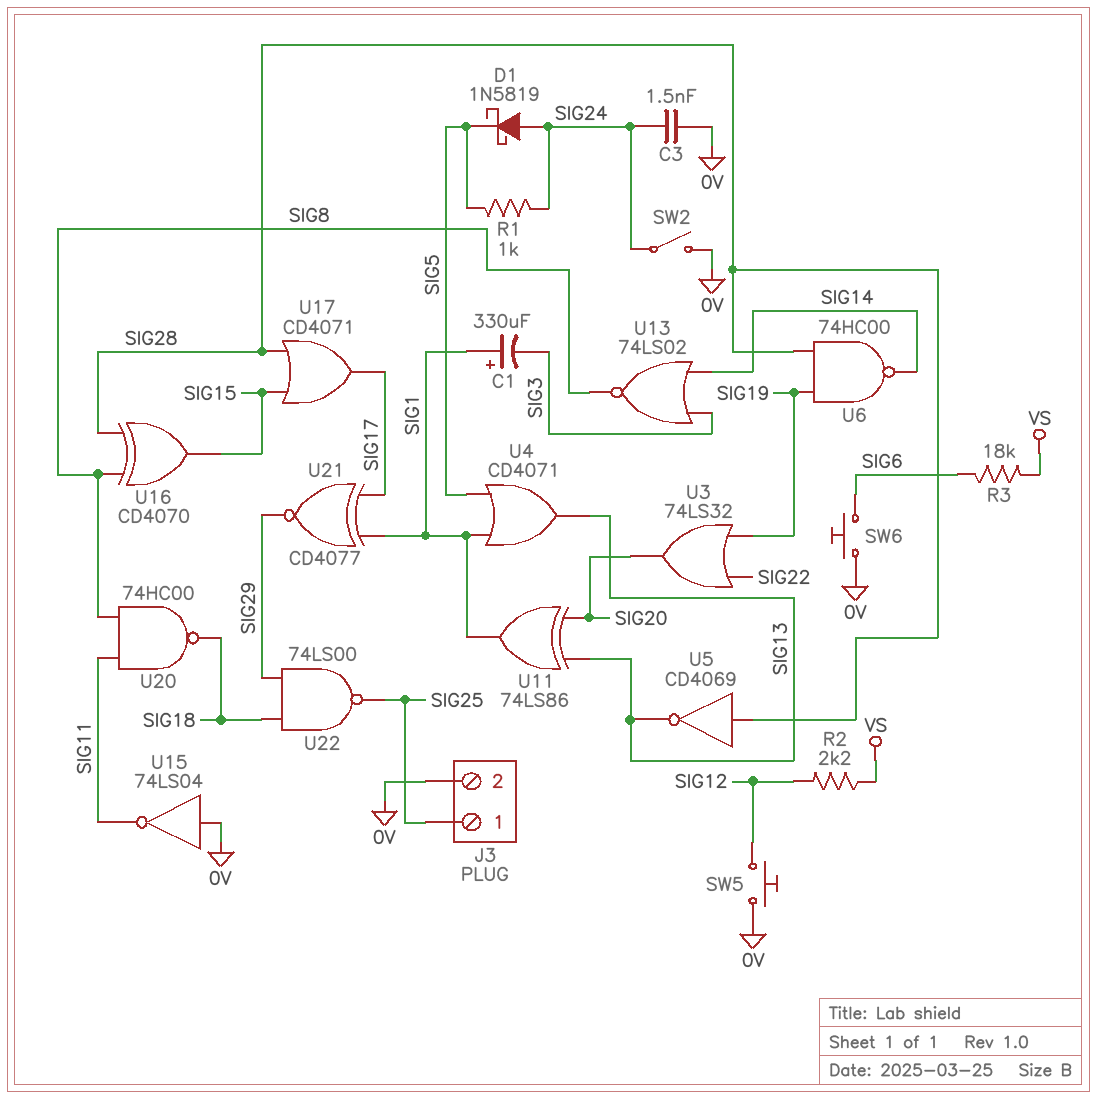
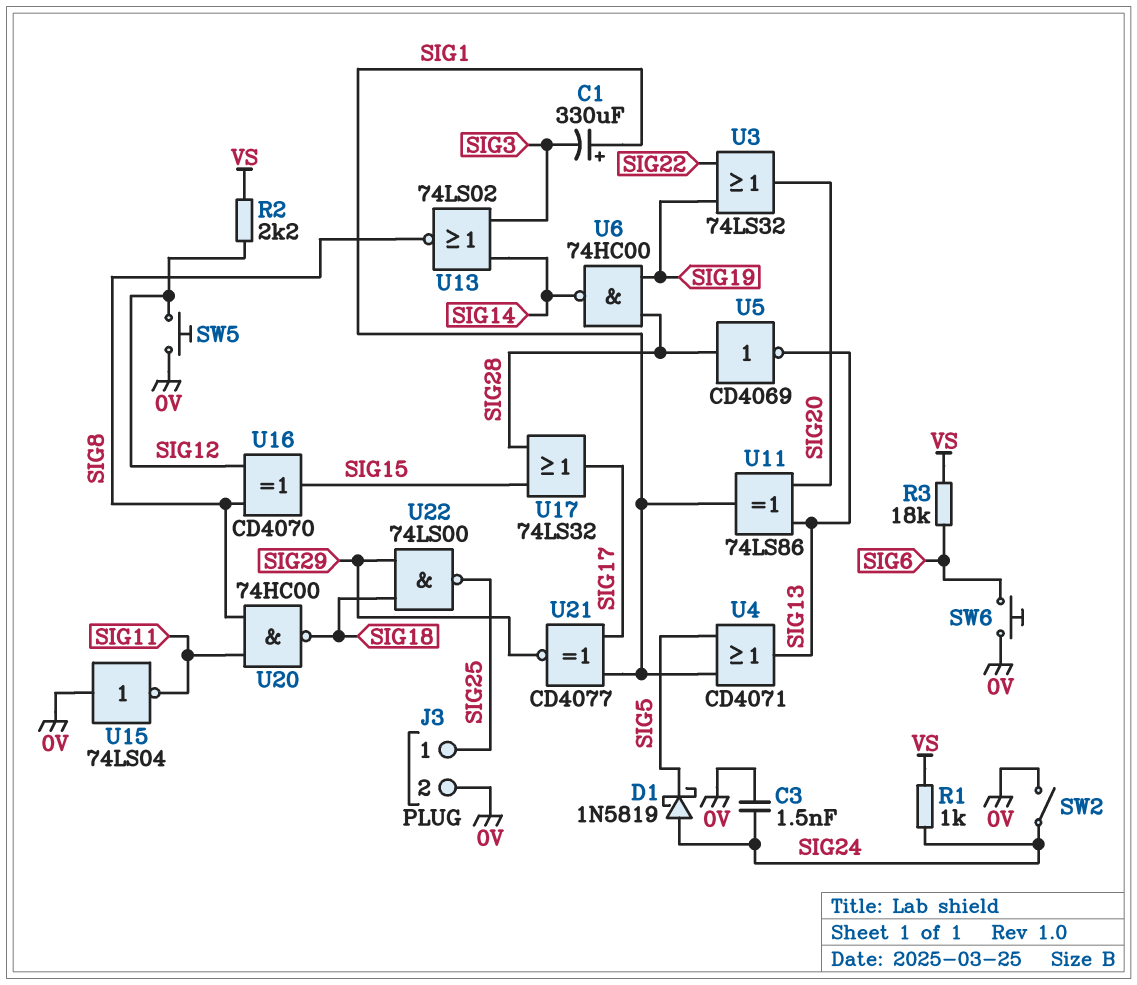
R1: 1k (SIG5, SIG24) -> 1k (SIG24, VS)
U16: XOR CD4070 (in SIG8, in SIG28, out SIG15) -> XOR CD4070 (in SIG8, in SIG12, out SIG15)
U17: OR CD4071 (in SIG15, in SIG28, out SIG17) -> OR 74LS32 (in SIG15, in SIG28, out SIG17)

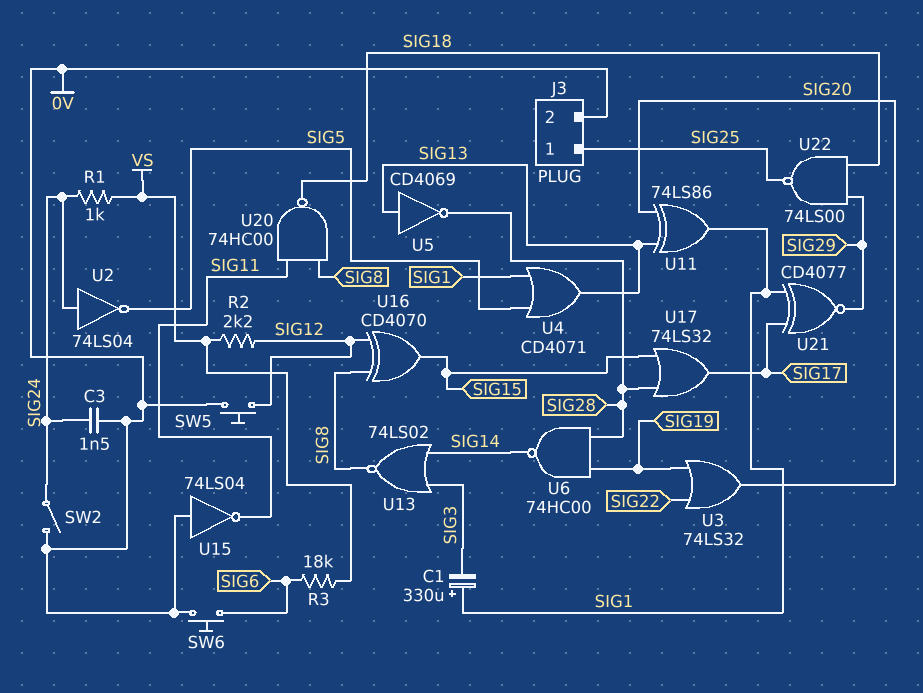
D1: schottky 1N5819 (A SIG24, K SIG5) -> none
U2: none -> NOT 74LS04 (in SIG24, out SIG5)
U5: NOT CD4069 (in SIG28, out SIG13) -> NOT CD4069 (in SIG13, out SIG28)

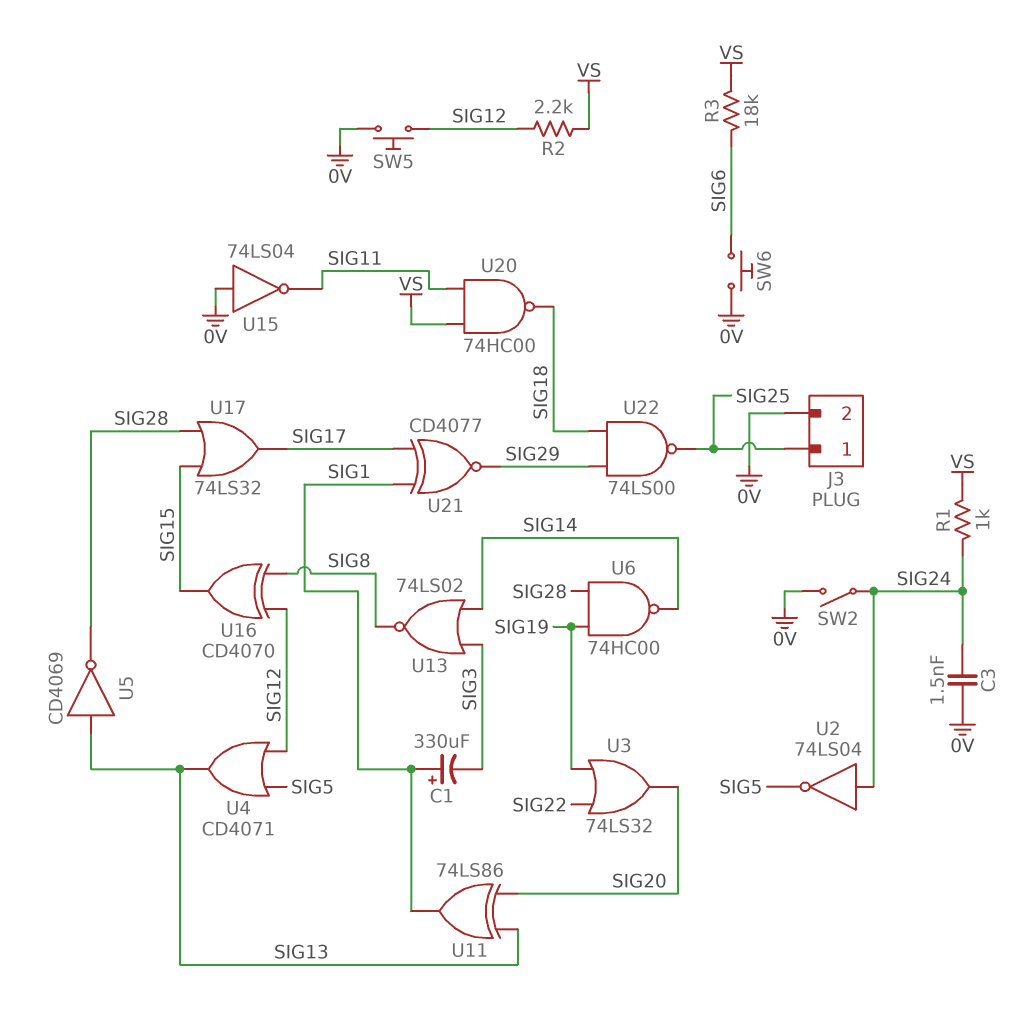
U4: OR CD4071 (in SIG1, in SIG5, out SIG13) -> OR CD4071 (in SIG5, in SIG12, out SIG13)
U20: NAND 74HC00 (in SIG8, in SIG11, out SIG18) -> NAND 74HC00 (in SIG11, in VS, out SIG18)

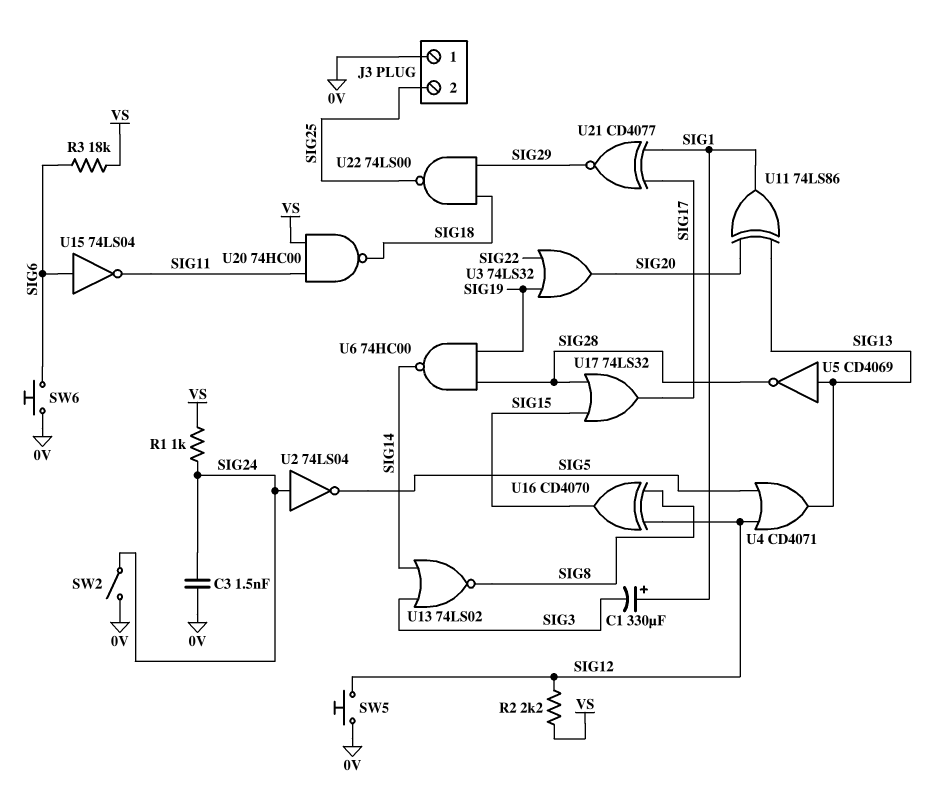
J3 pin 1: SIG25 -> 0V
J3 pin 2: 0V -> SIG25
U15: NOT 74LS04 (in 0V, out SIG11) -> NOT 74LS04 (in SIG6, out SIG11)

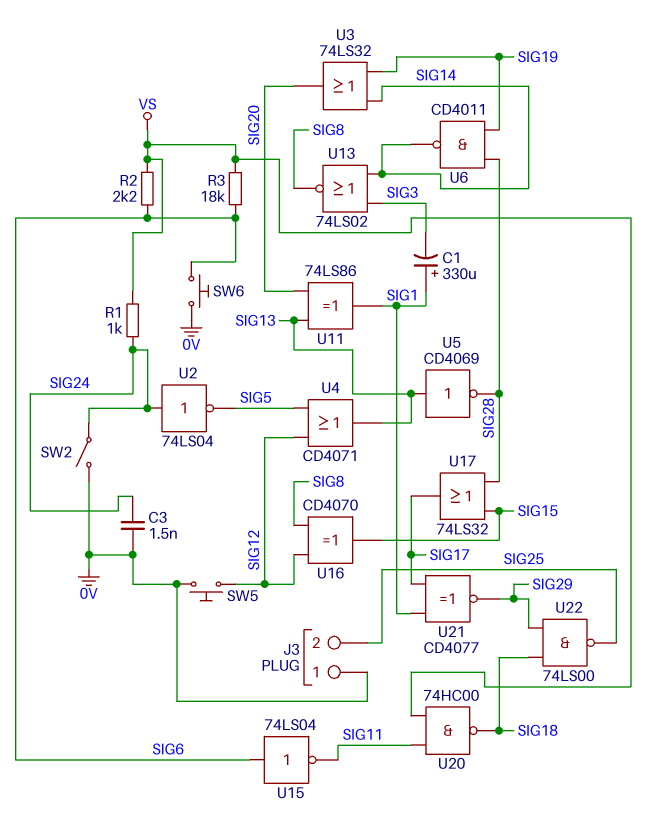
R2: 2.2k (SIG12, VS) -> 2.2k (SIG6, VS)
U3: OR 74LS32 (in SIG19, in SIG22, out SIG20) -> OR 74LS32 (in SIG14, in SIG19, out SIG20)
U6: NAND 74HC00 (in SIG19, in SIG28, out SIG14) -> NAND CD4011 (in SIG19, in SIG28, out SIG14)

